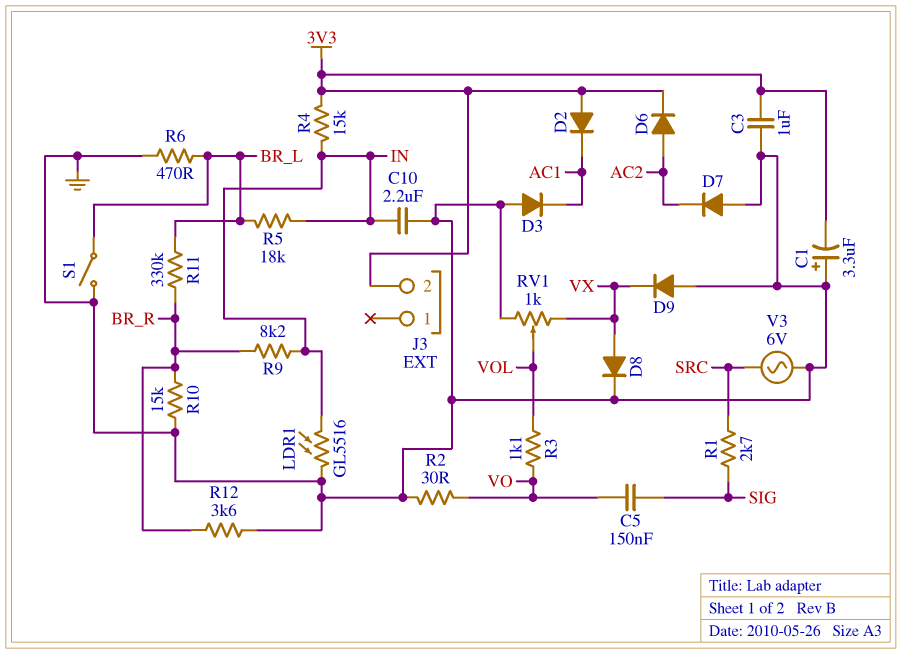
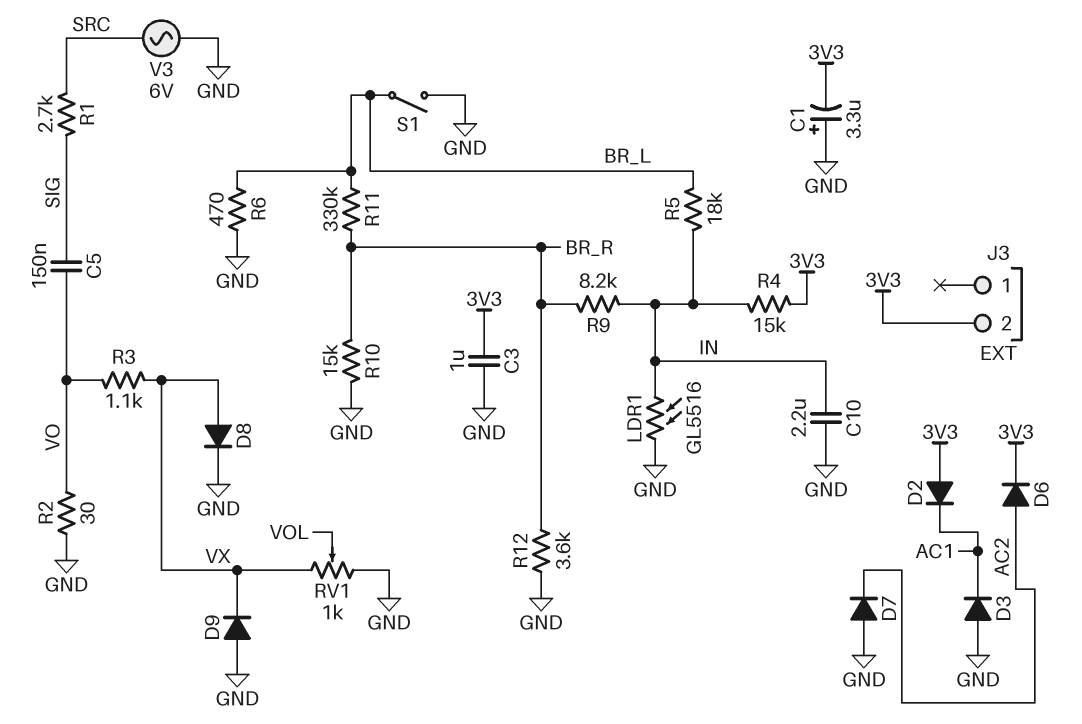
R3: 1.1k (VO, VOL) -> 1.1k (VO, VX)

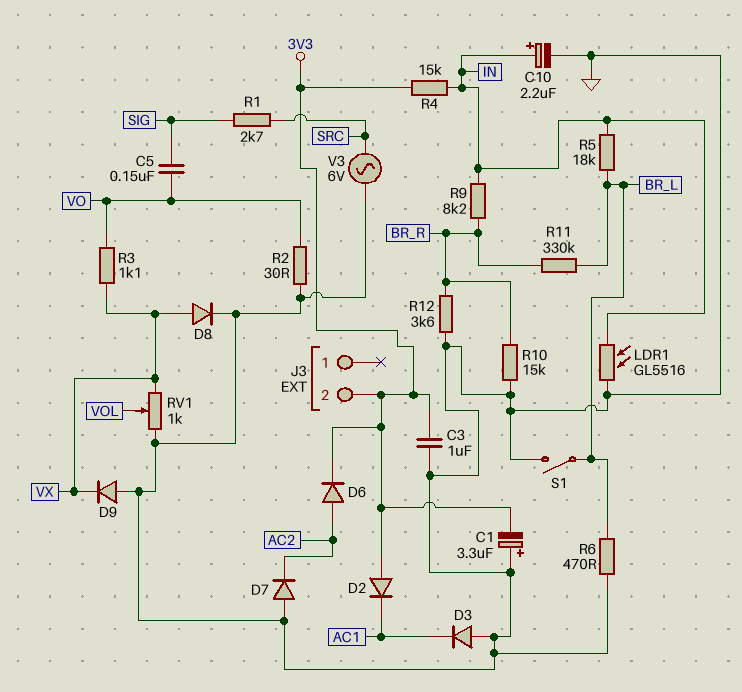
C10: 2.2uF (GND, IN) -> 2.2uF (plus IN, minus GND)

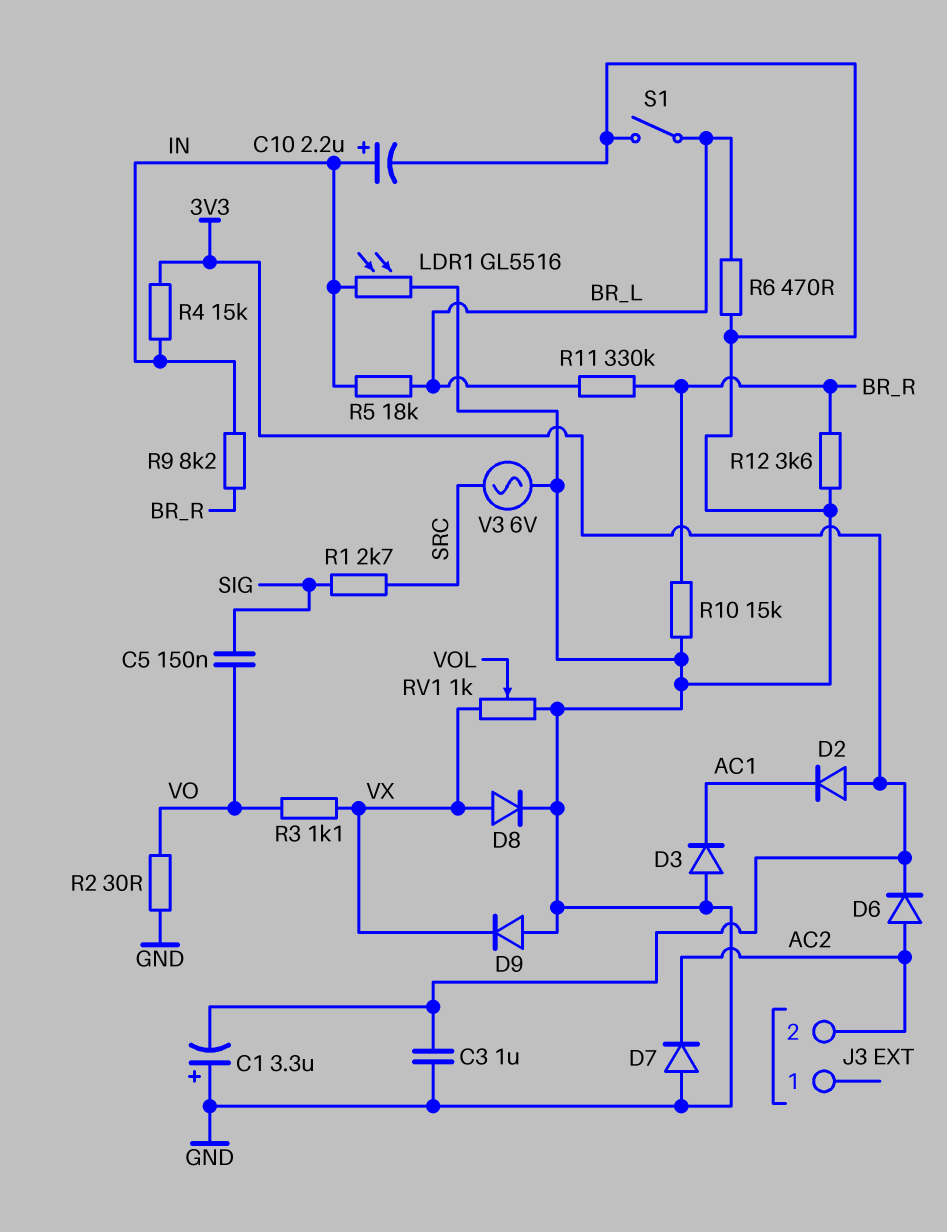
J3 pin 2: 3V3 -> AC2

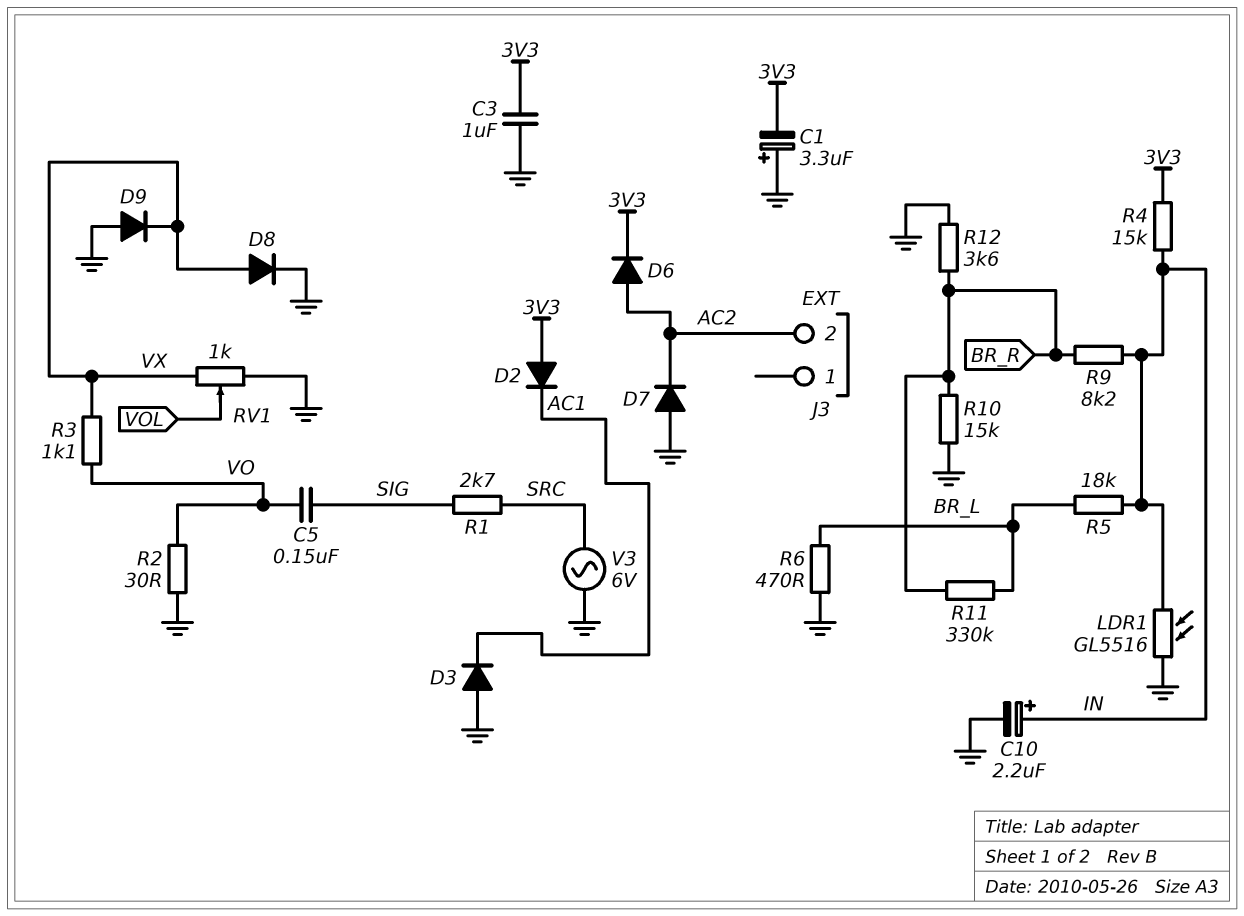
S1: switch (BR_L, GND) -> none

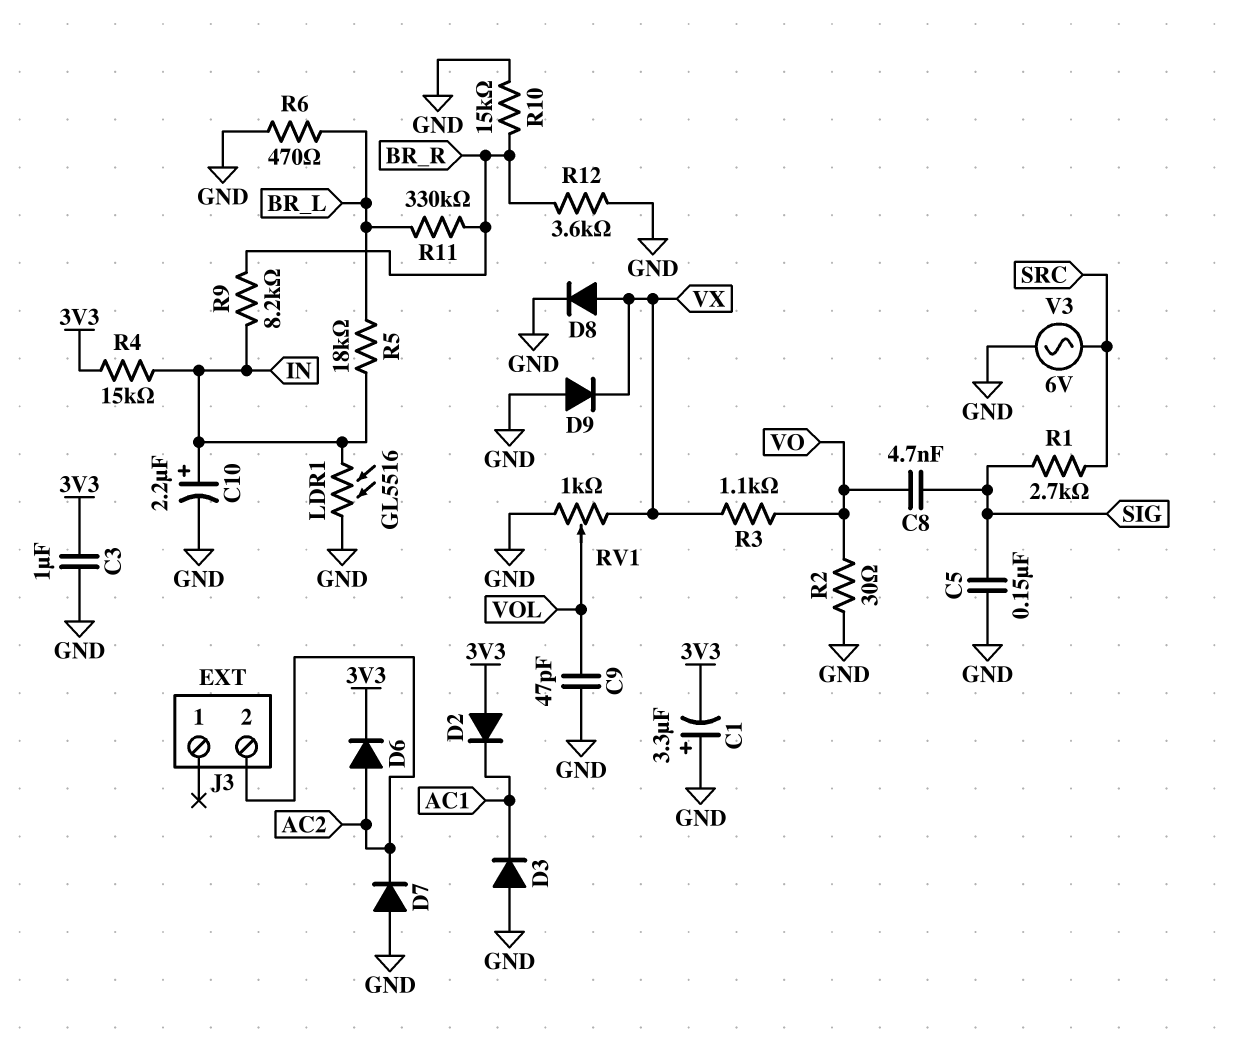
C5: 150nF (SIG, VO) -> 150nF (GND, SIG)
C8: none -> 4.7nF (SIG, VO)
C9: none -> 47pF (GND, VOL)

